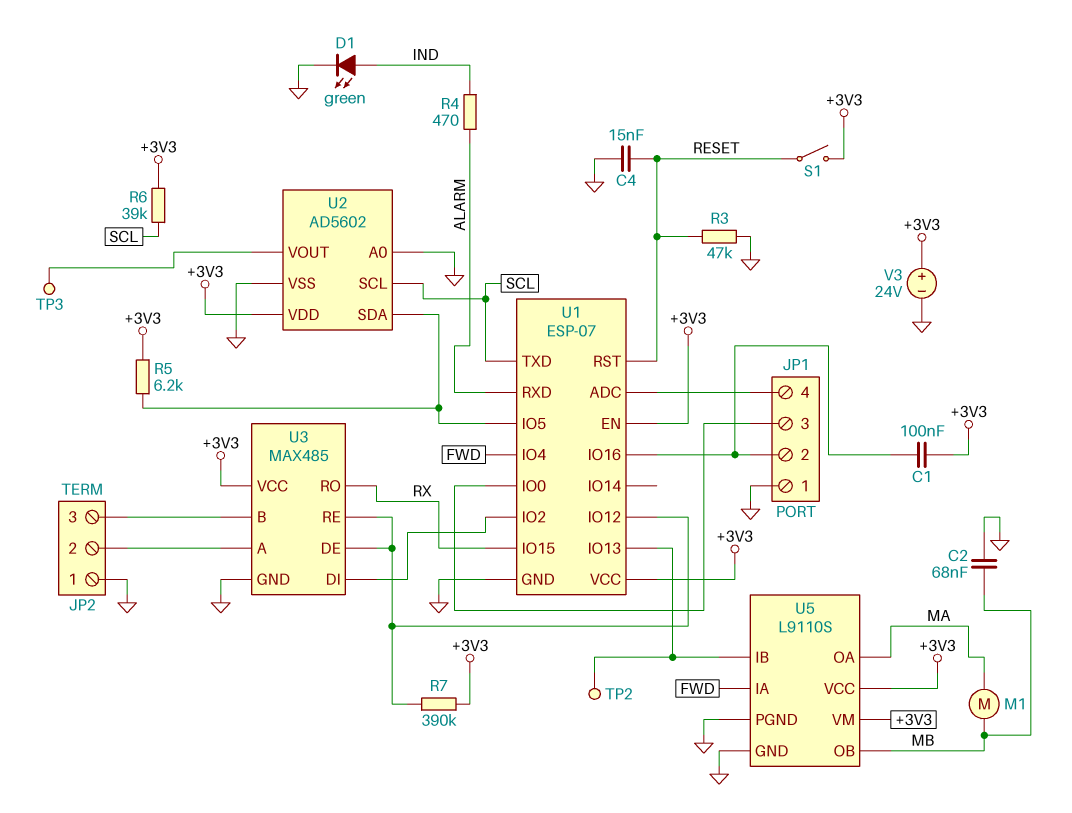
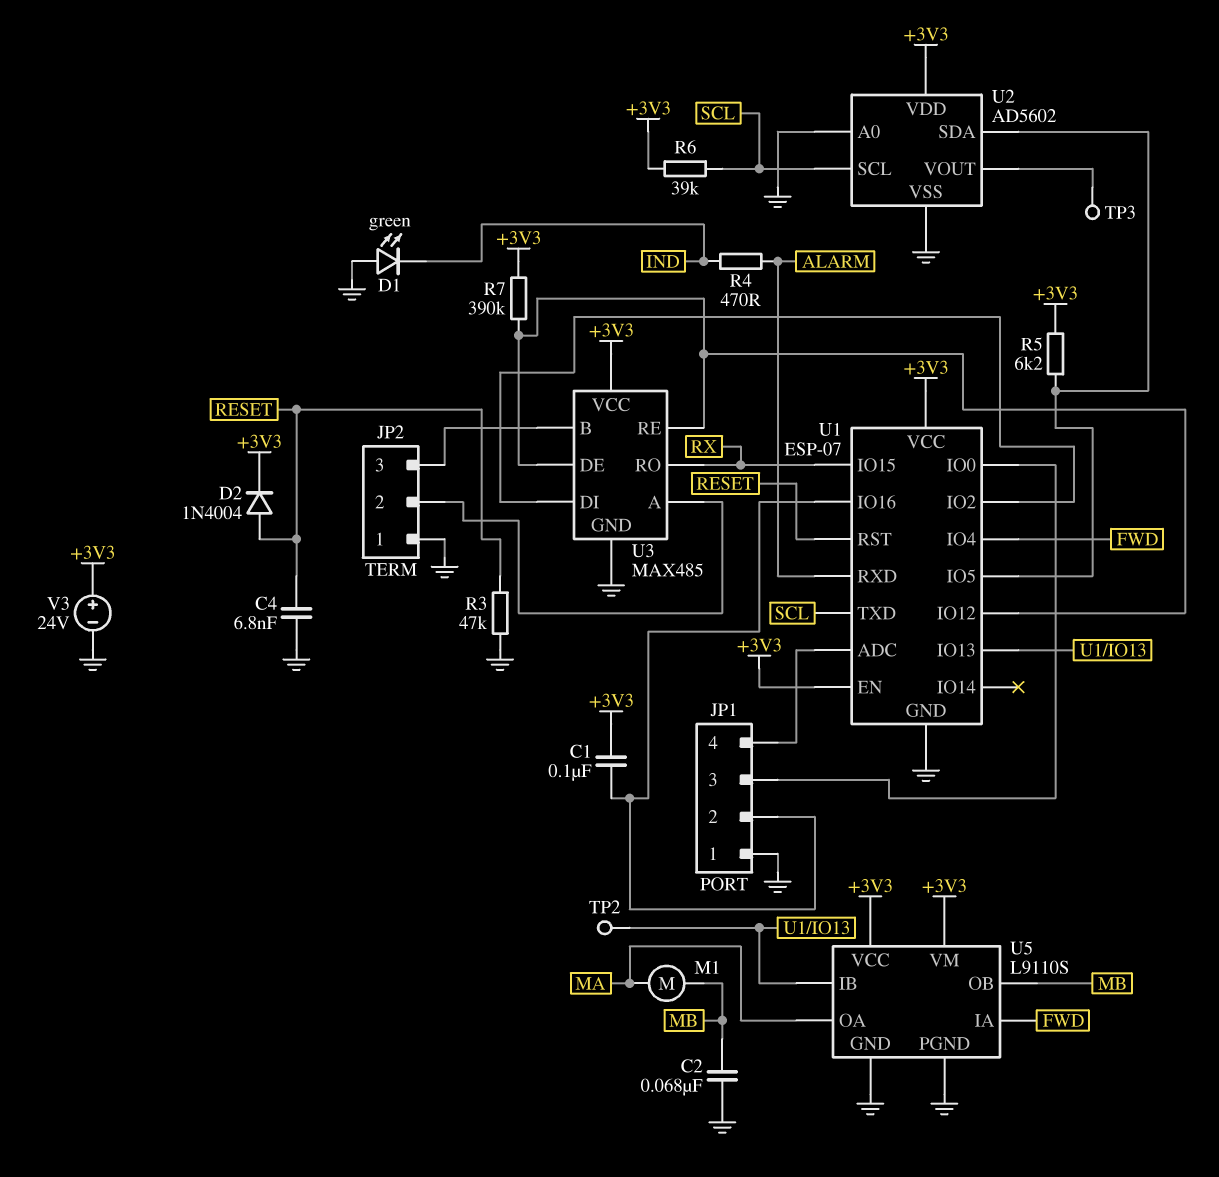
C4: 15nF (GND, RESET) -> 6.8nF (GND, RESET)
D1: LED green (A IND, K GND) -> LED green (A GND, K IND)
D2: none -> diode 1N4004 (A RESET, K +3V3)
S1: switch (+3V3, RESET) -> none

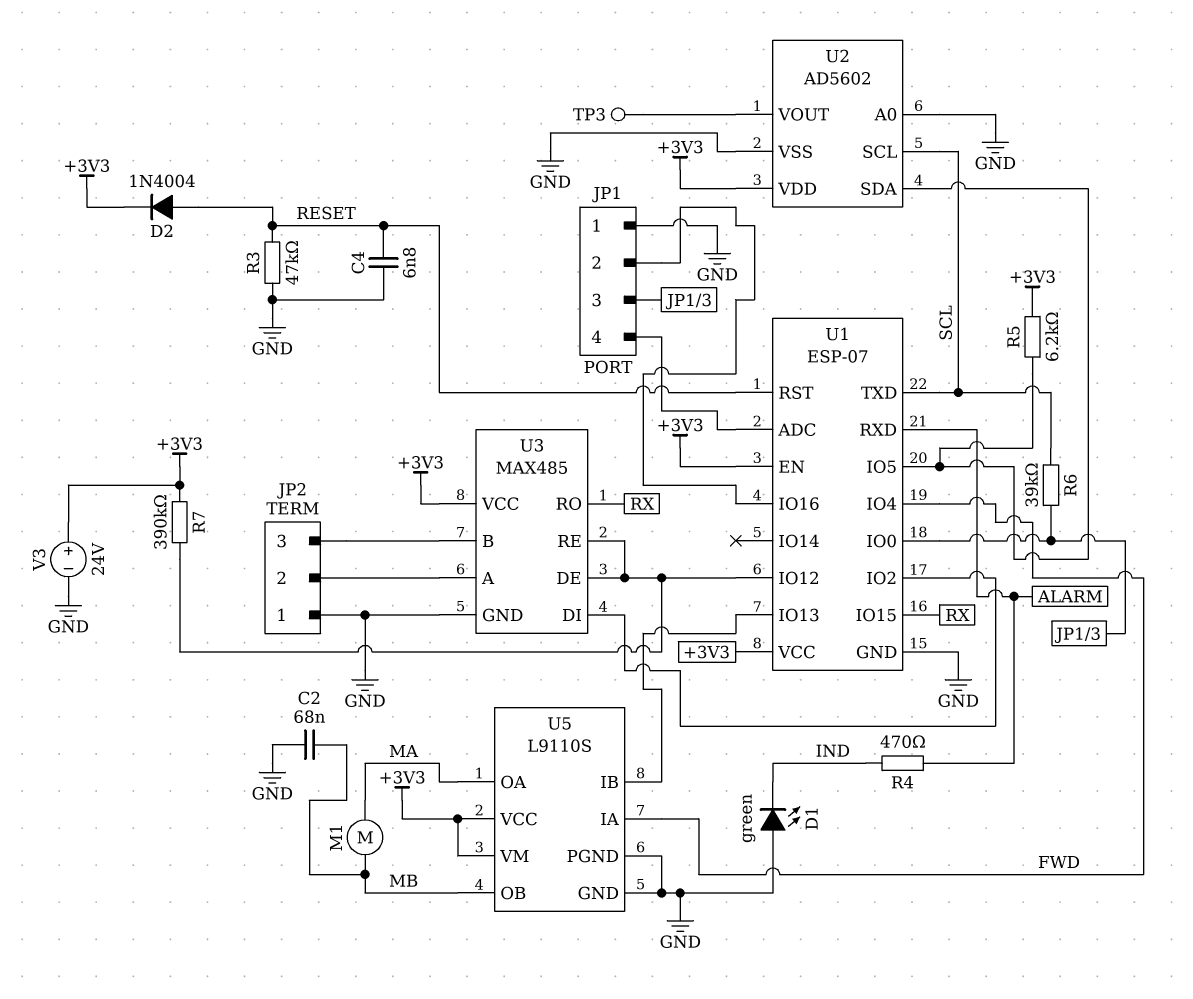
C1: 100nF (+3V3, JP1/2) -> none
R6: 39k (+3V3, SCL) -> 39k (JP1/3, SCL)
TP2: test point (U1/IO13) -> none

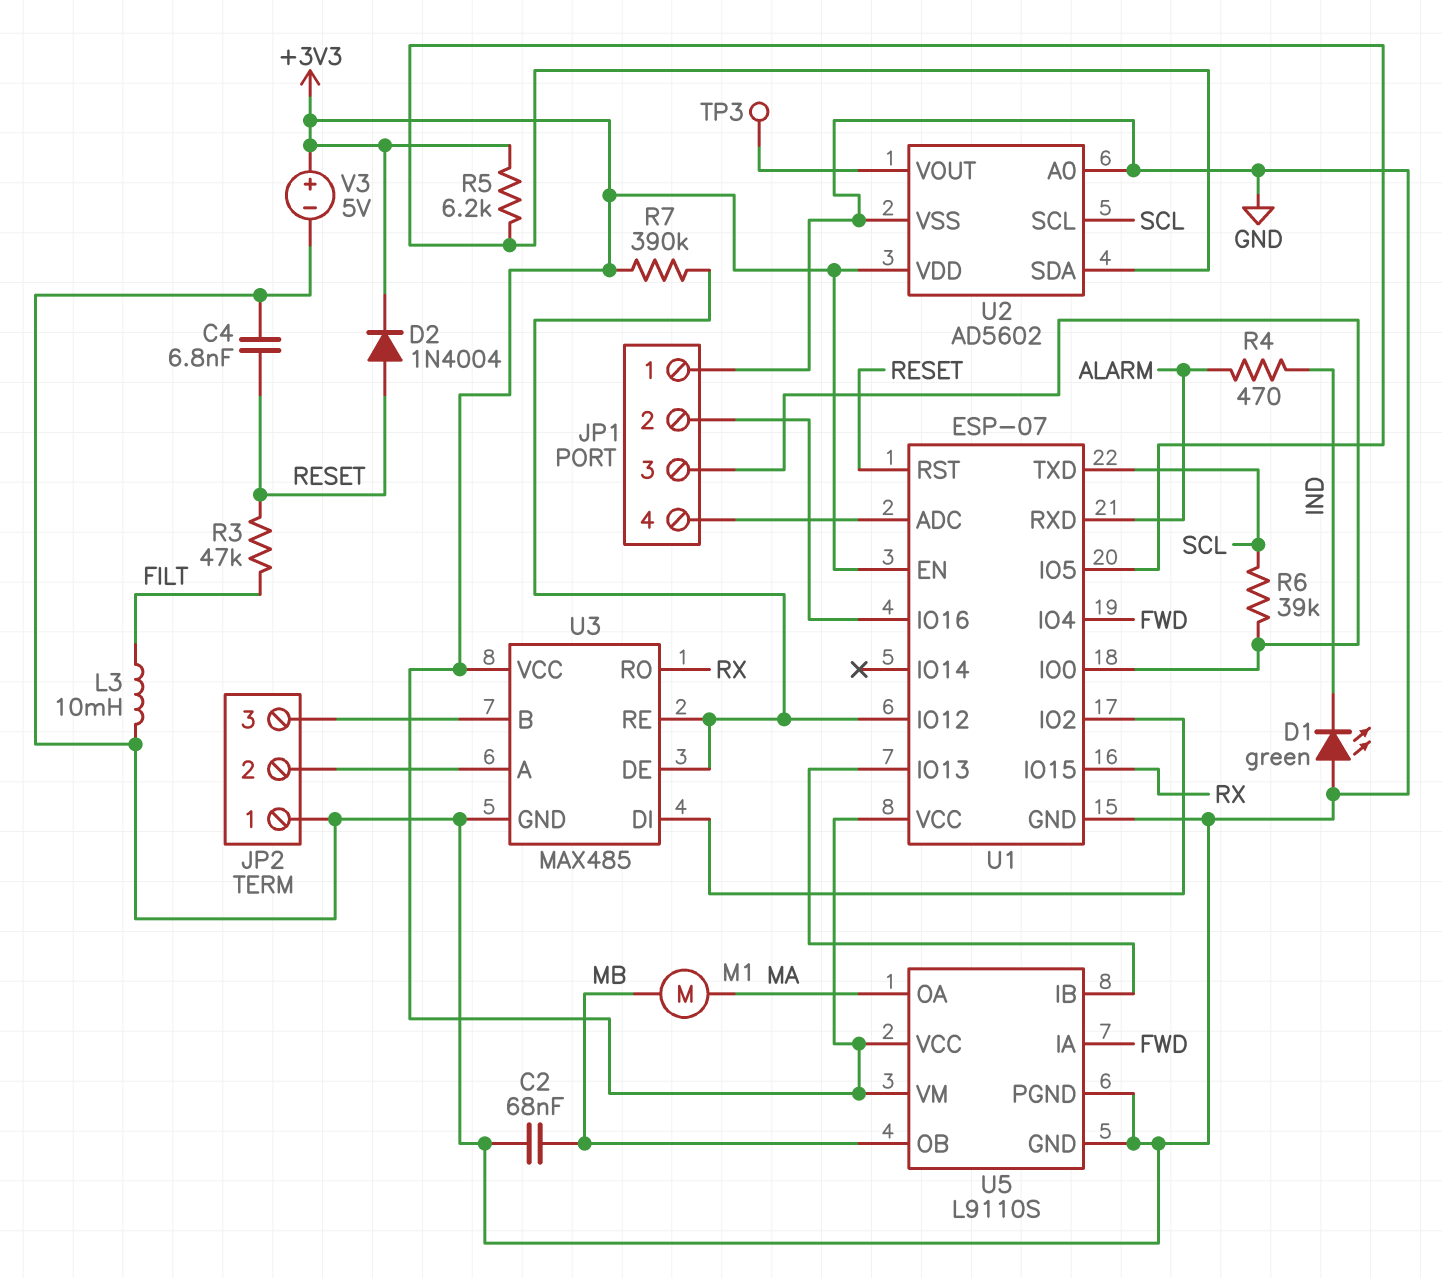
L3: none -> 10mH (FILT, GND)
R3: 47k (GND, RESET) -> 47k (FILT, RESET)
V3: 24V (plus +3V3, minus GND) -> 5V (plus +3V3, minus GND)

